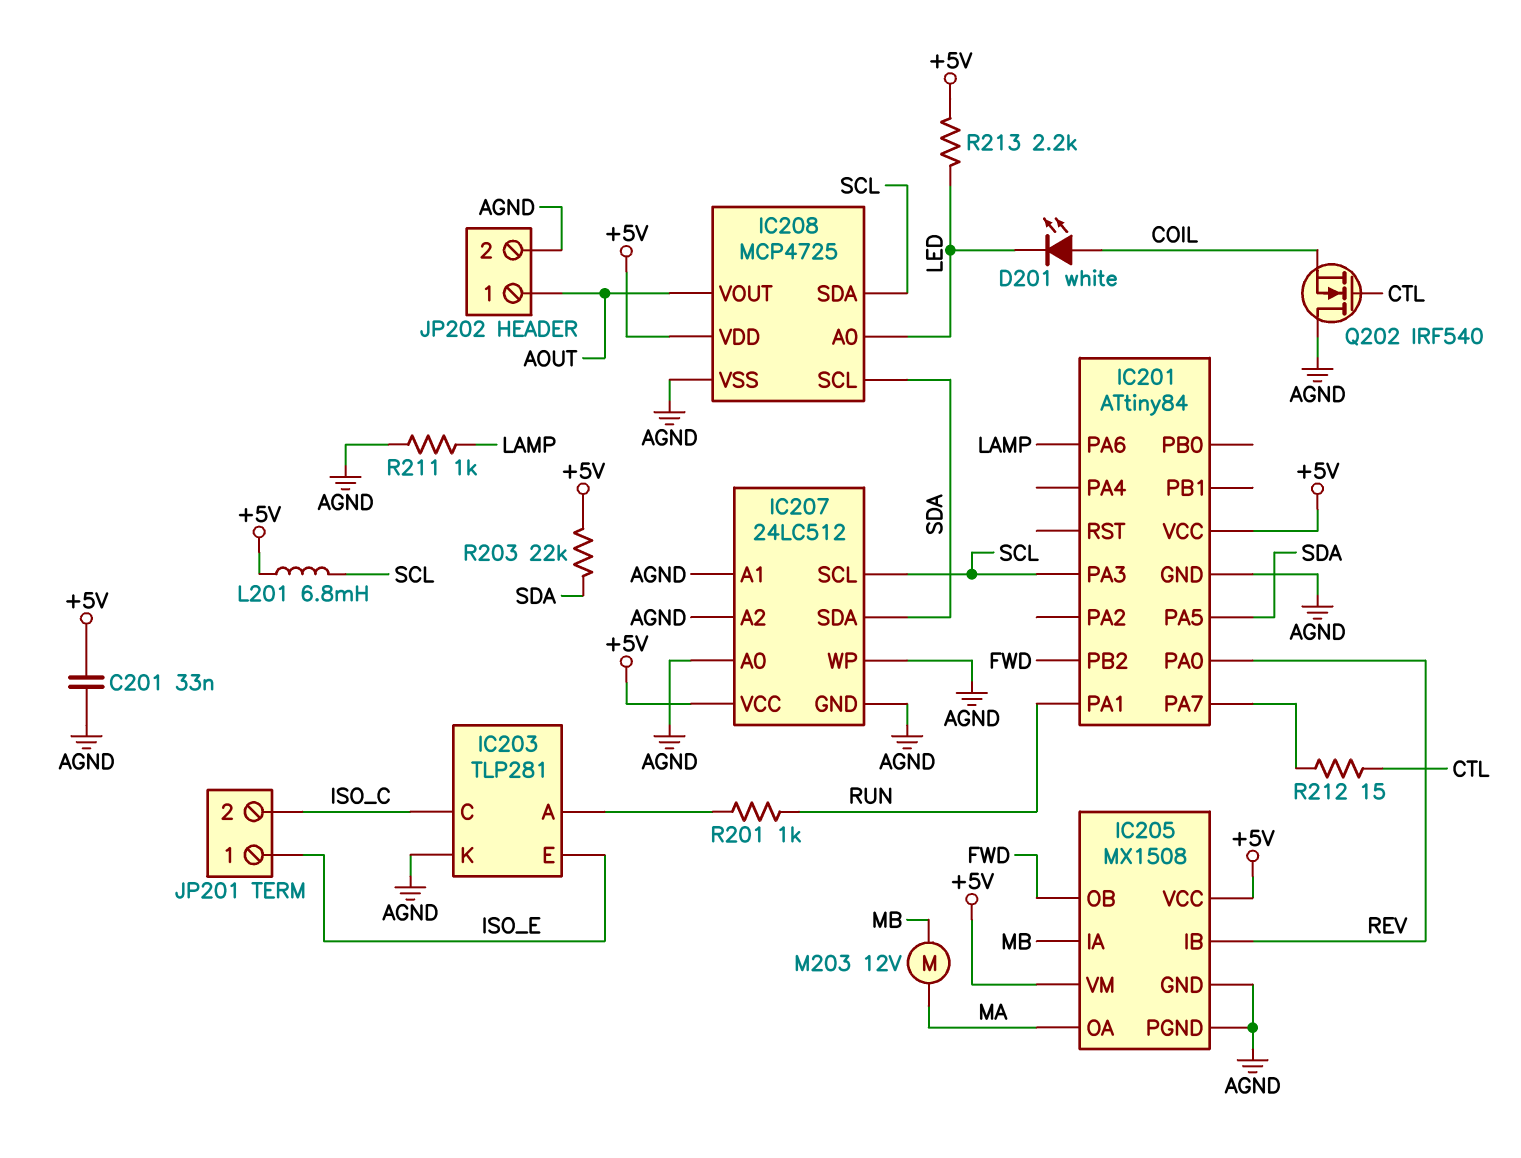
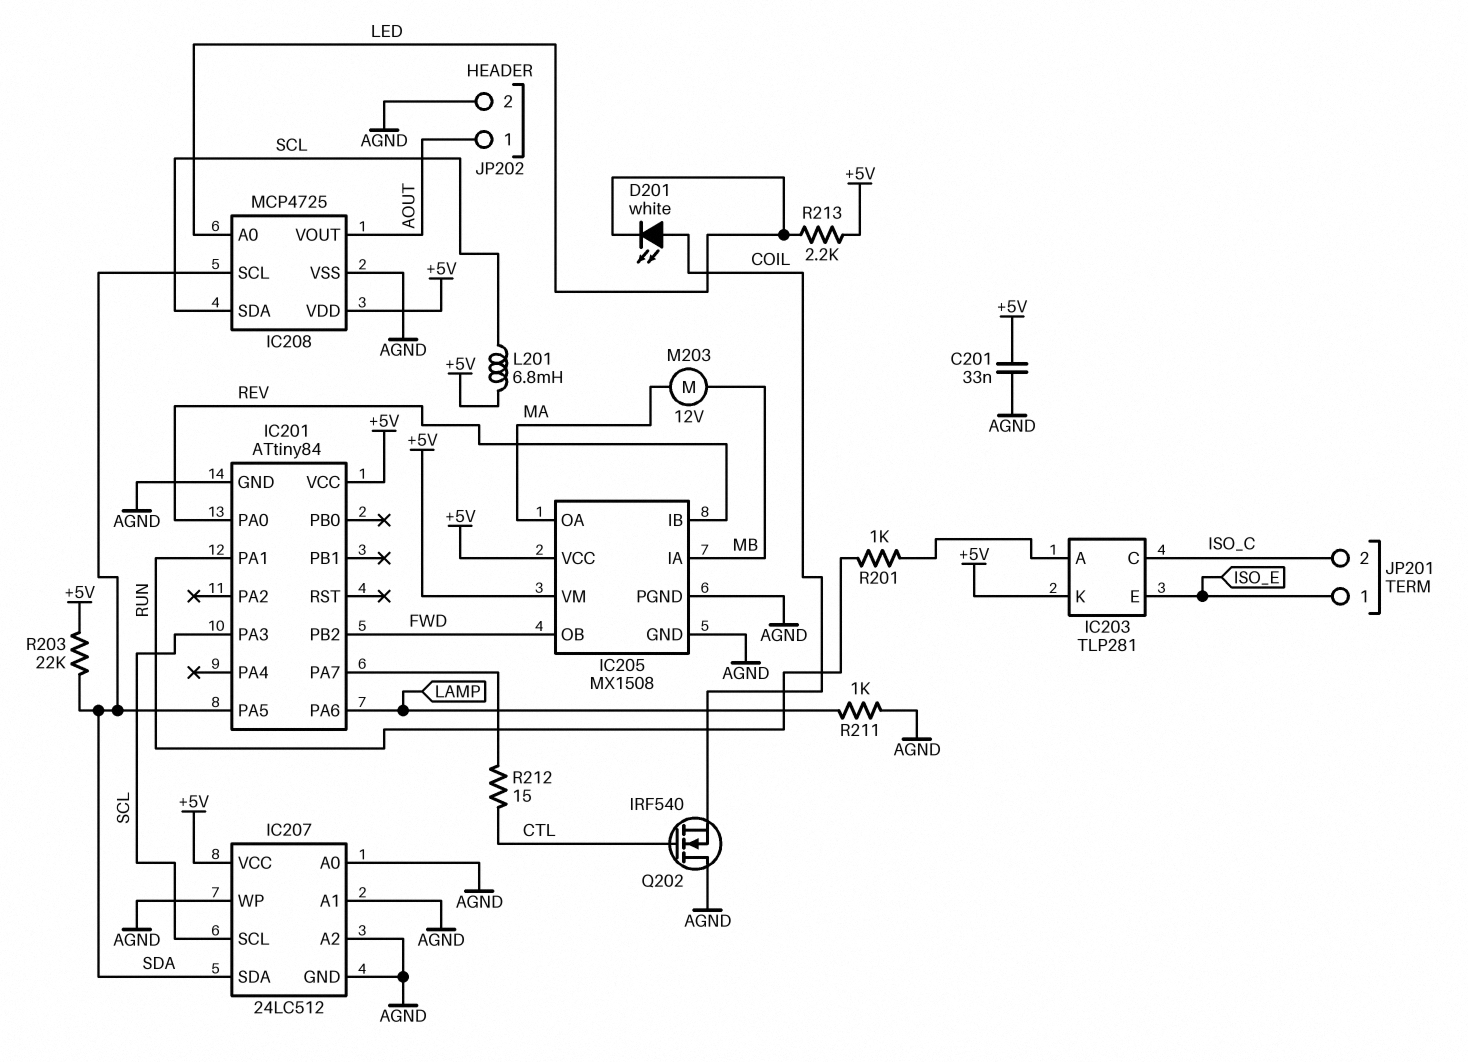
IC203 pin K: AGND -> +5V

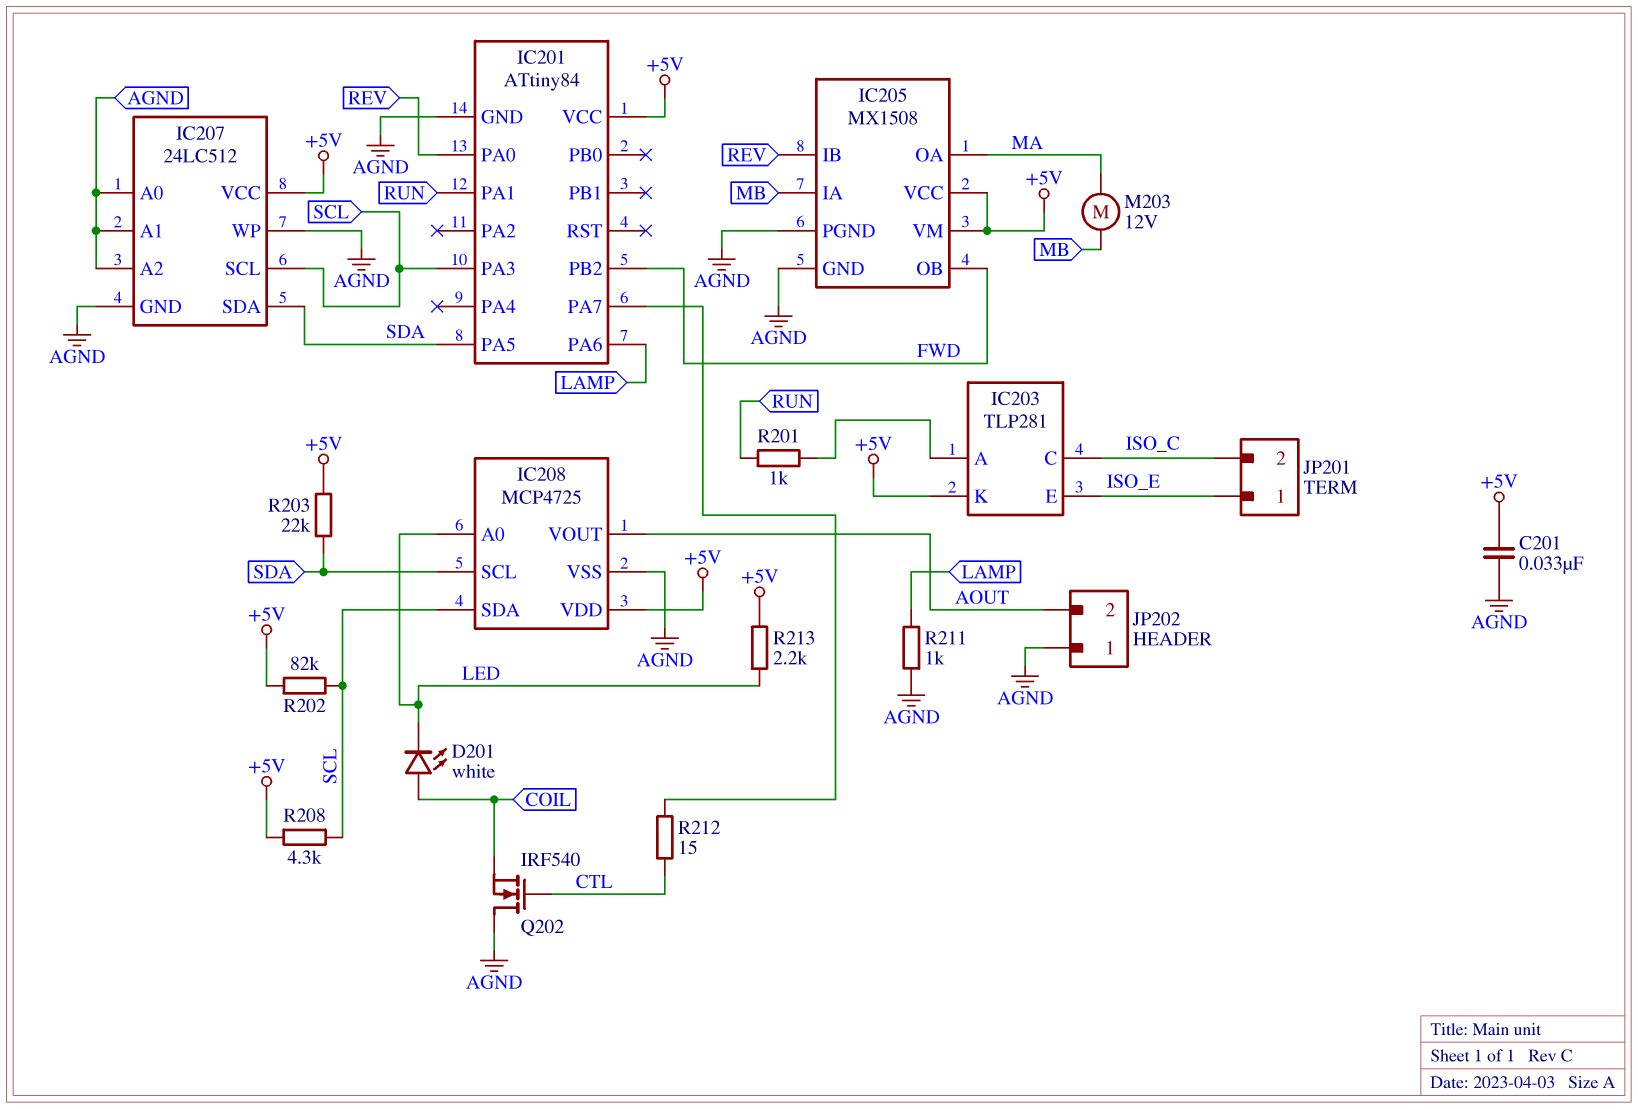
JP202 pin 1: AOUT -> AGND
JP202 pin 2: AGND -> AOUT
L201: 6.8mH (+5V, SCL) -> none
R202: none -> 82k (+5V, SCL)
R208: none -> 4.3k (+5V, SCL)

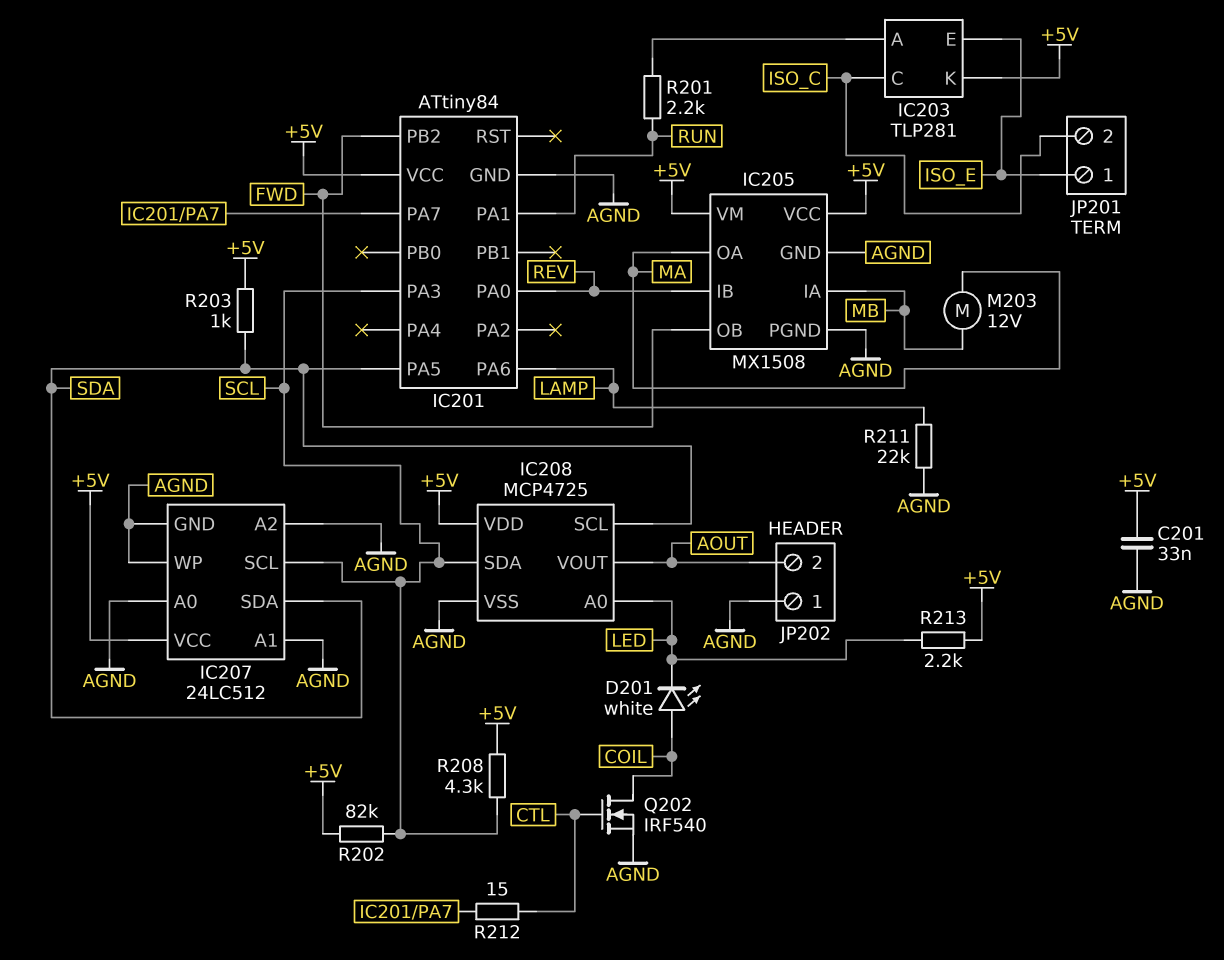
Q202: NMOS IRF540 (G CTL, D AGND, S COIL) -> NMOS IRF540 (G CTL, D COIL, S AGND)
R201: 1k (IC203/A, RUN) -> 2.2k (IC203/A, RUN)
R203: 22k (+5V, SDA) -> 1k (+5V, SDA)
R211: 1k (AGND, LAMP) -> 22k (AGND, LAMP)

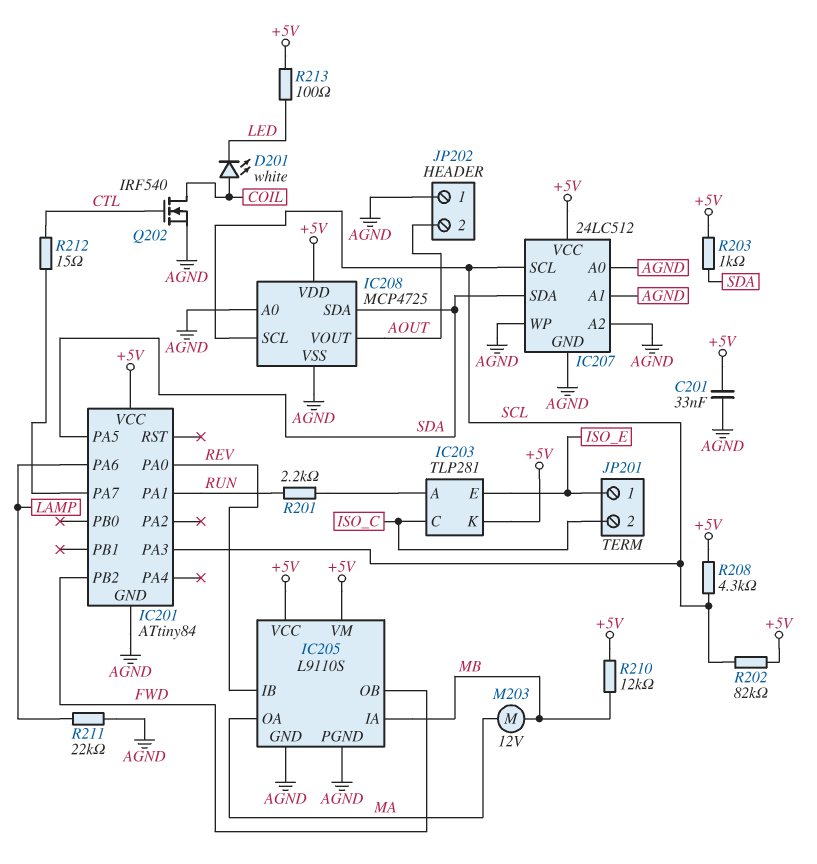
IC205: MX1508 -> L9110S
IC208 pin A0: LED -> AGND
IC208 pin SCL: SDA -> SCL
IC208 pin SDA: SCL -> SDA
R210: none -> 12k (+5V, MB)
R213: 2.2k (+5V, LED) -> 100 (+5V, LED)

